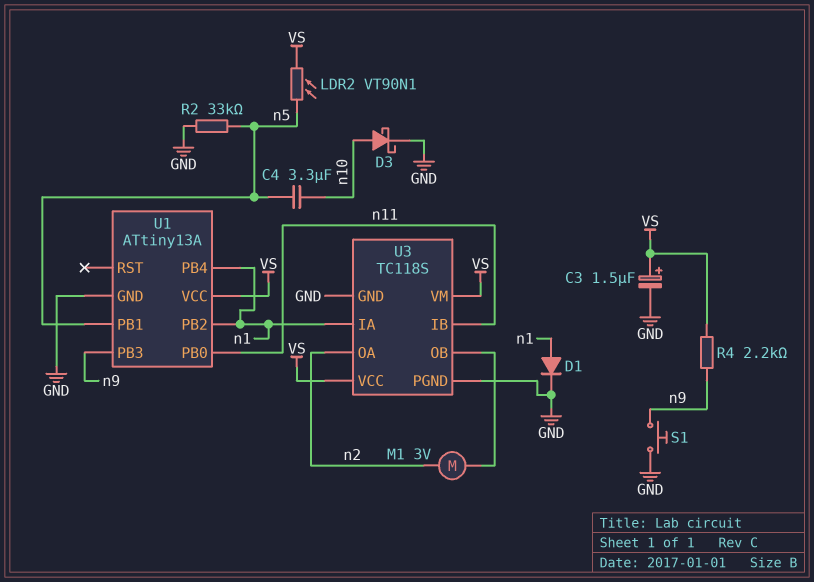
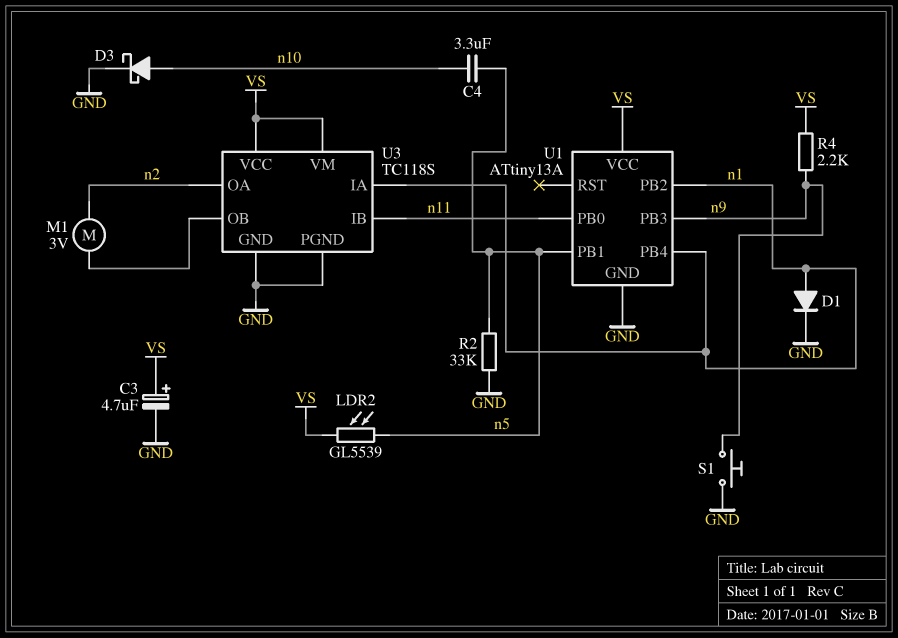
C3: 1.5uF (plus VS, minus GND) -> 4.7uF (plus VS, minus GND)
LDR2: VT90N1 (VS, n5) -> GL5539 (VS, n5)

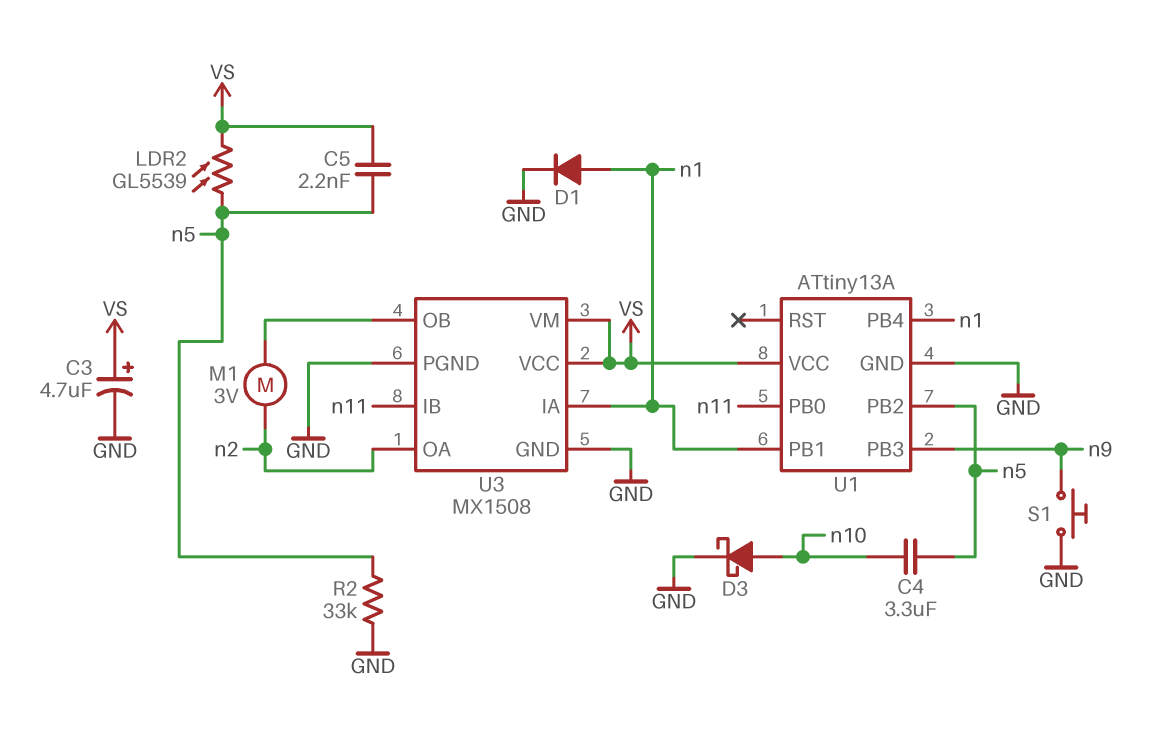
C5: none -> 2.2nF (VS, n5)
R4: 2.2k (VS, n9) -> none
U1 pin PB1: n5 -> n1
U1 pin PB2: n1 -> n5
U3: TC118S -> MX1508

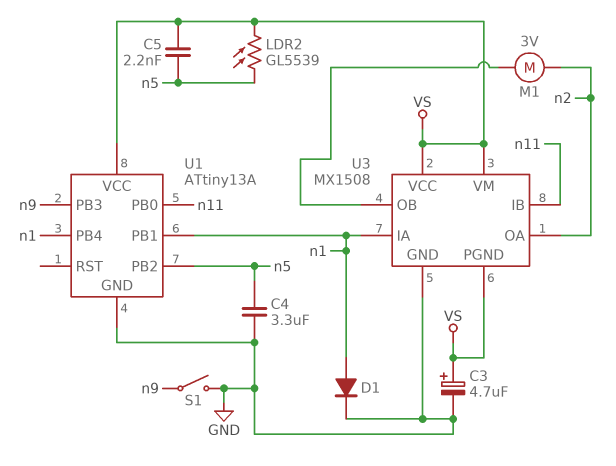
C4: 3.3uF (n5, n10) -> 3.3uF (GND, n5)
D3: schottky (A n10, K GND) -> none
R2: 33k (GND, n5) -> none
S1: button (GND, n9) -> switch (GND, n9)
U3 pin PGND: GND -> VS

